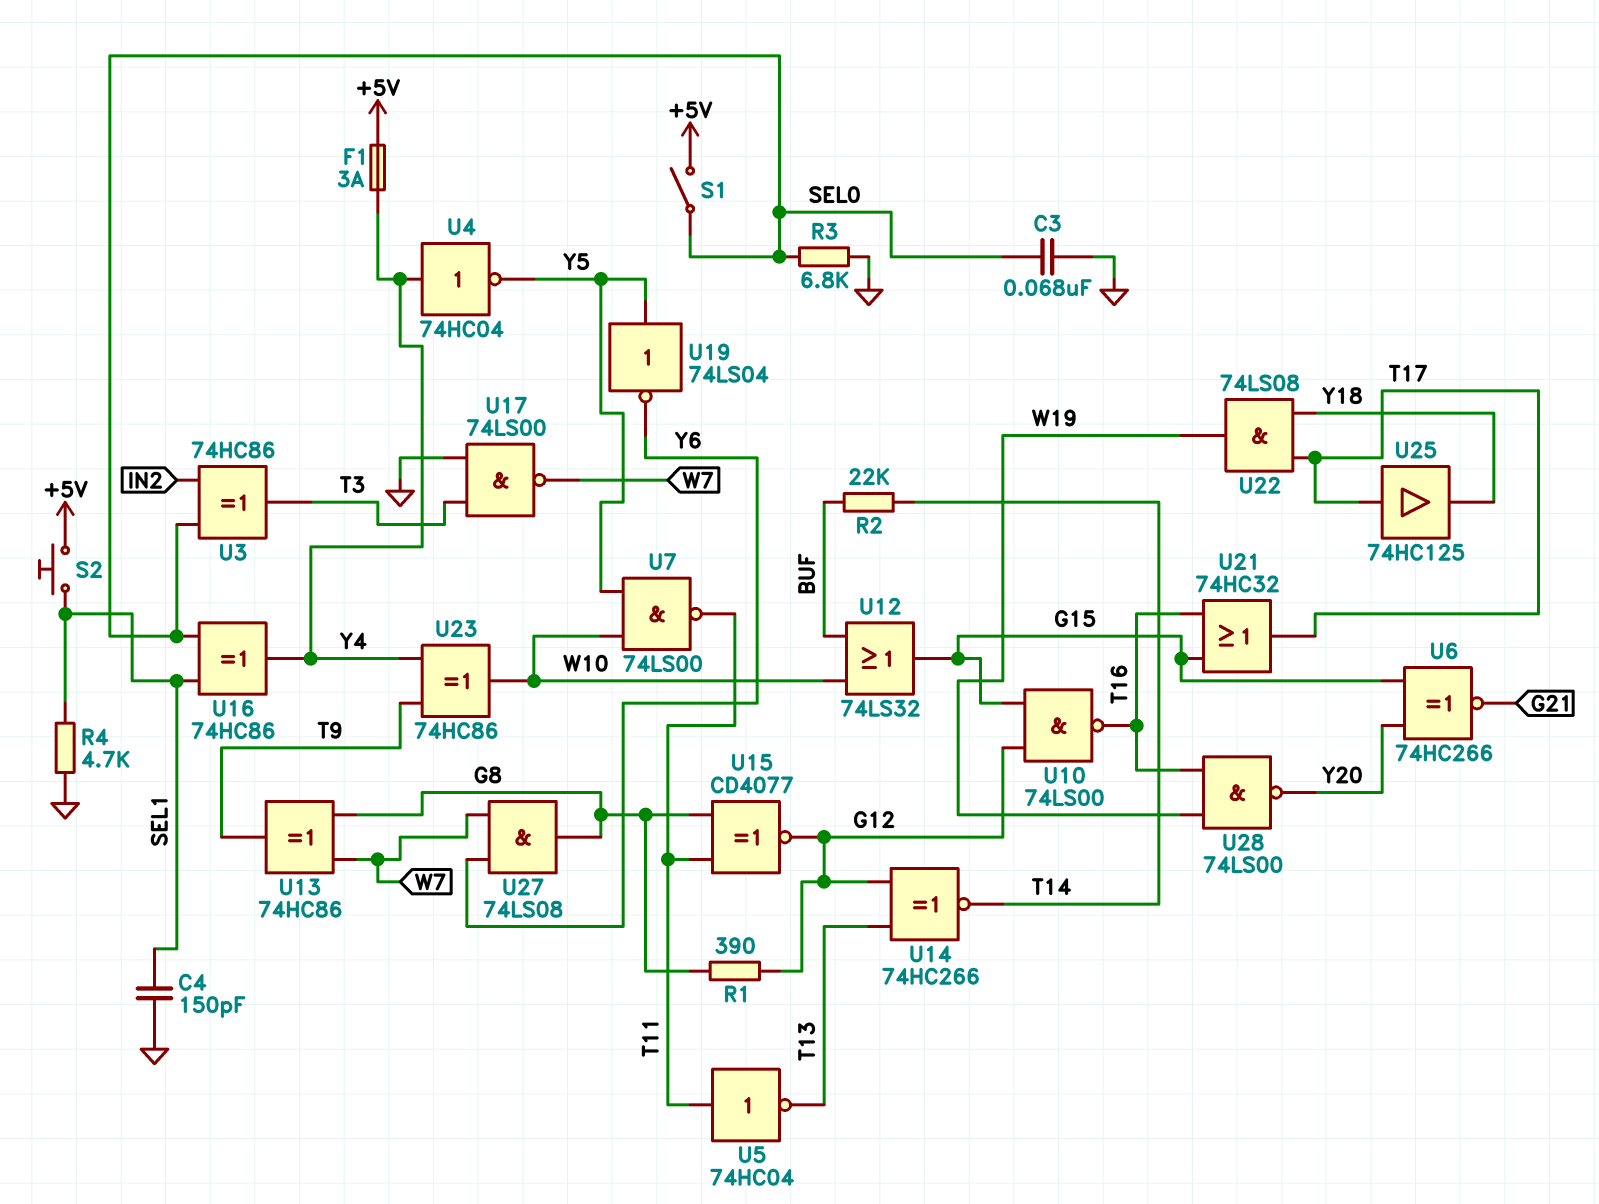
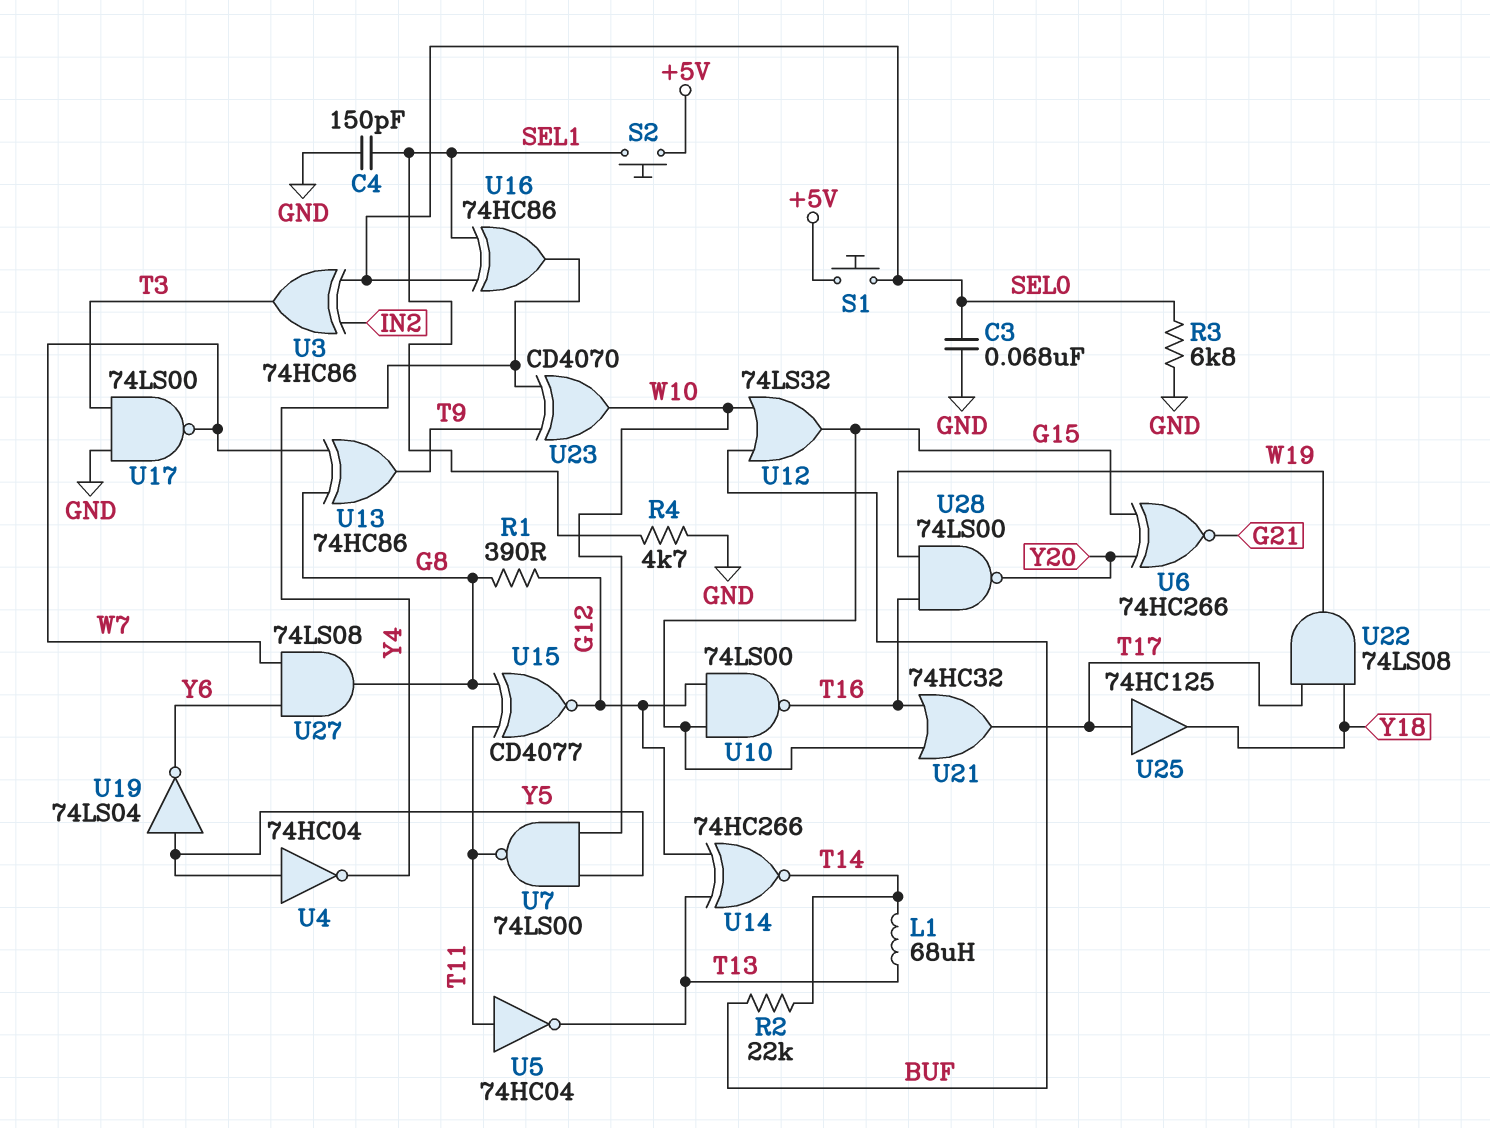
F1: 3A (+5V, Y4) -> none
L1: none -> 68uH (T13, T14)
S1: switch (+5V, SEL0) -> button (+5V, SEL0)
U4: NOT 74HC04 (in Y4, out Y5) -> NOT 74HC04 (in Y5, out Y4)
U23: XOR 74HC86 (in T9, in Y4, out W10) -> XOR CD4070 (in T9, in Y4, out W10)

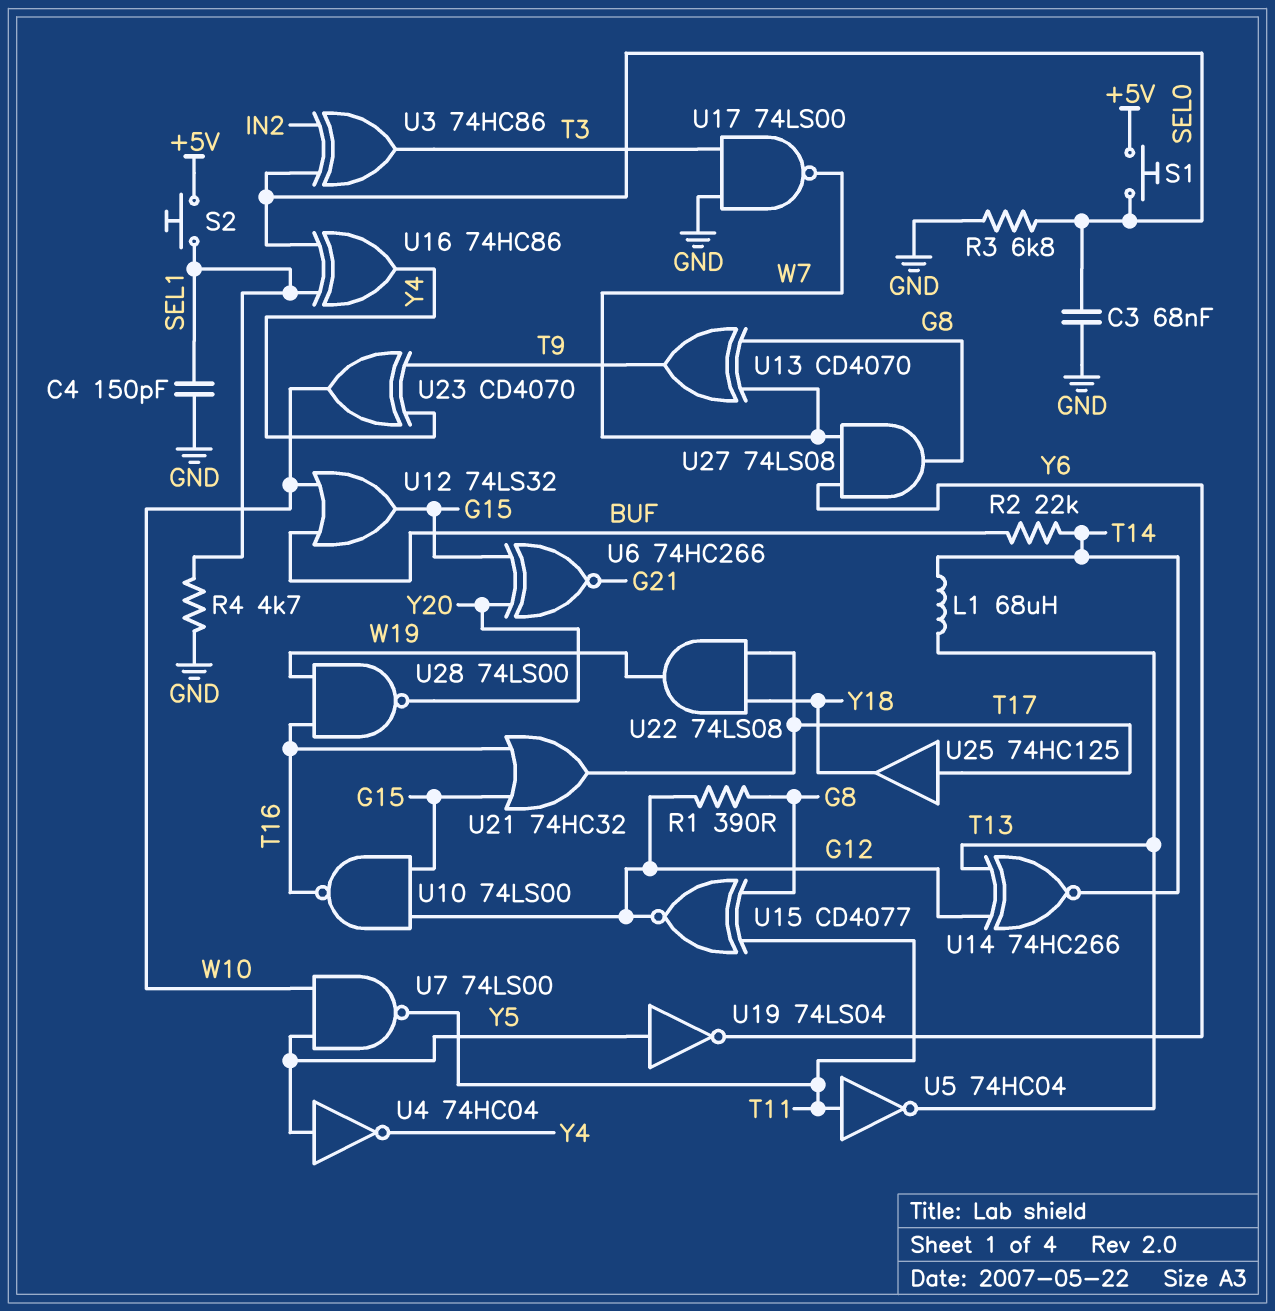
U13: XOR 74HC86 (in G8, in W7, out T9) -> XOR CD4070 (in G8, in W7, out T9)

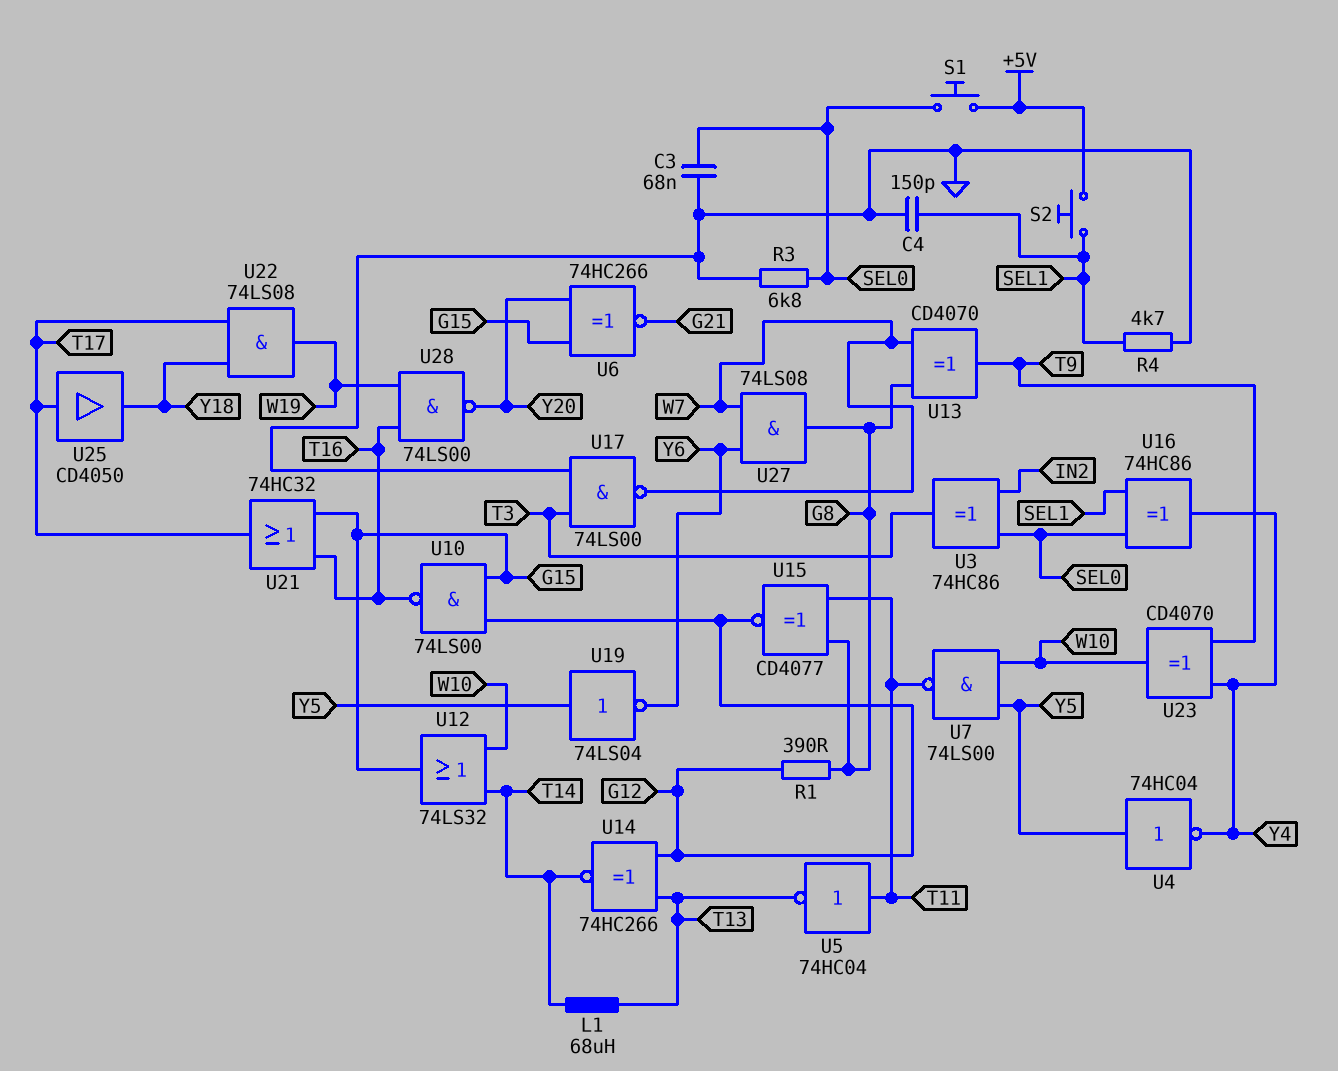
R2: 22k (BUF, T14) -> none
U12: OR 74LS32 (in BUF, in W10, out G15) -> OR 74LS32 (in T14, in W10, out G15)
U25: buffer 74HC125 (in T17, out Y18) -> buffer CD4050 (in T17, out Y18)

